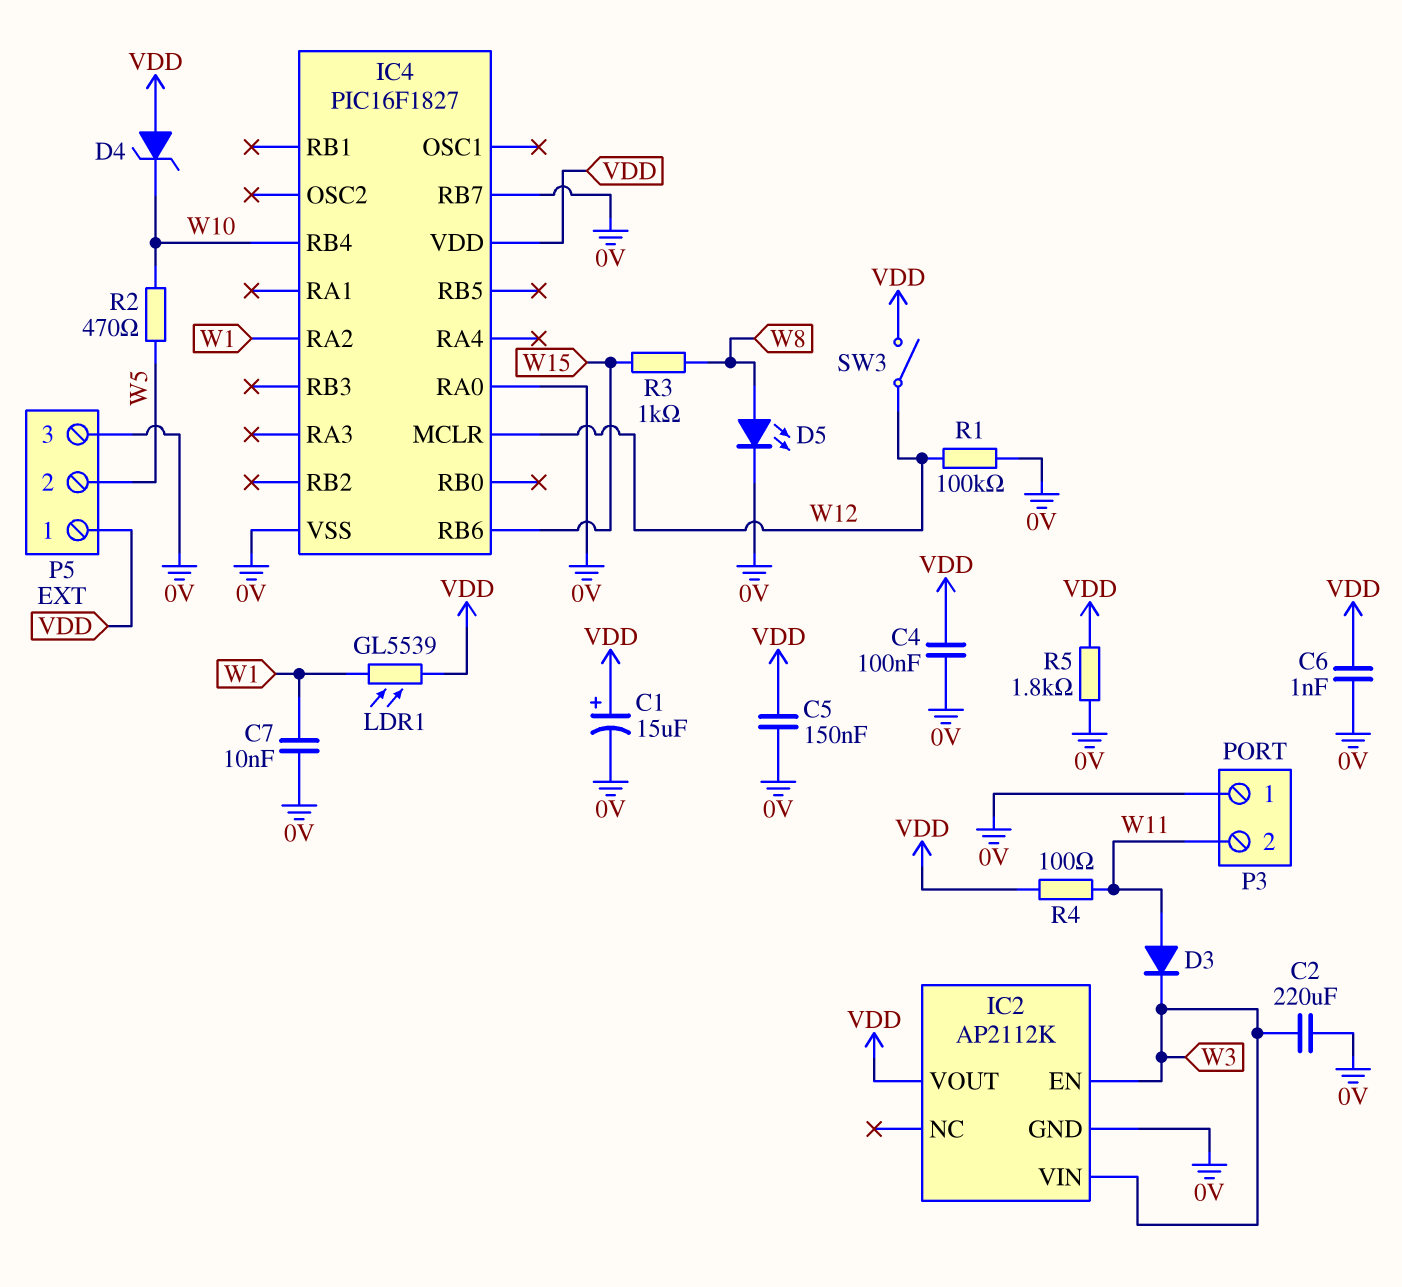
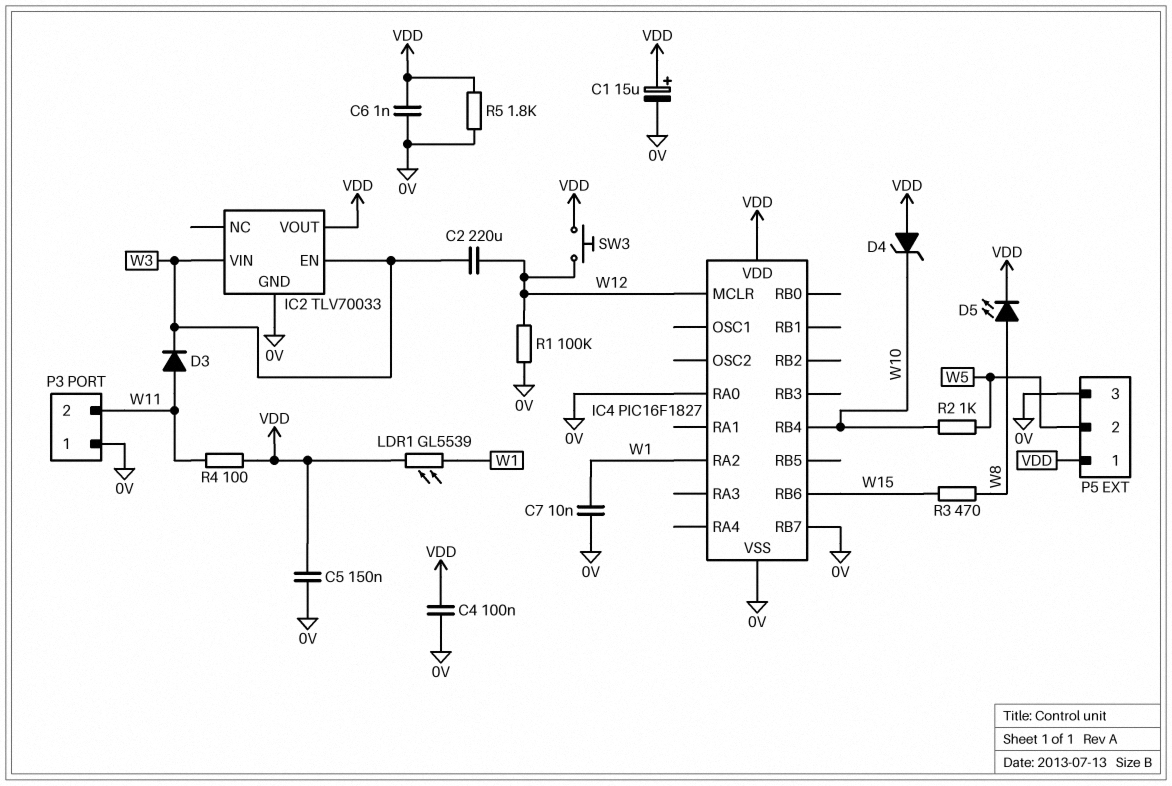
C2: 220uF (0V, W3) -> 220uF (W3, W12)
D5: LED (A W8, K 0V) -> LED (A W8, K VDD)
IC2: AP2112K -> TLV70033
R2: 470 (W5, W10) -> 1k (W5, W10)
R3: 1k (W8, W15) -> 470 (W8, W15)
SW3: switch (VDD, W12) -> button (VDD, W12)

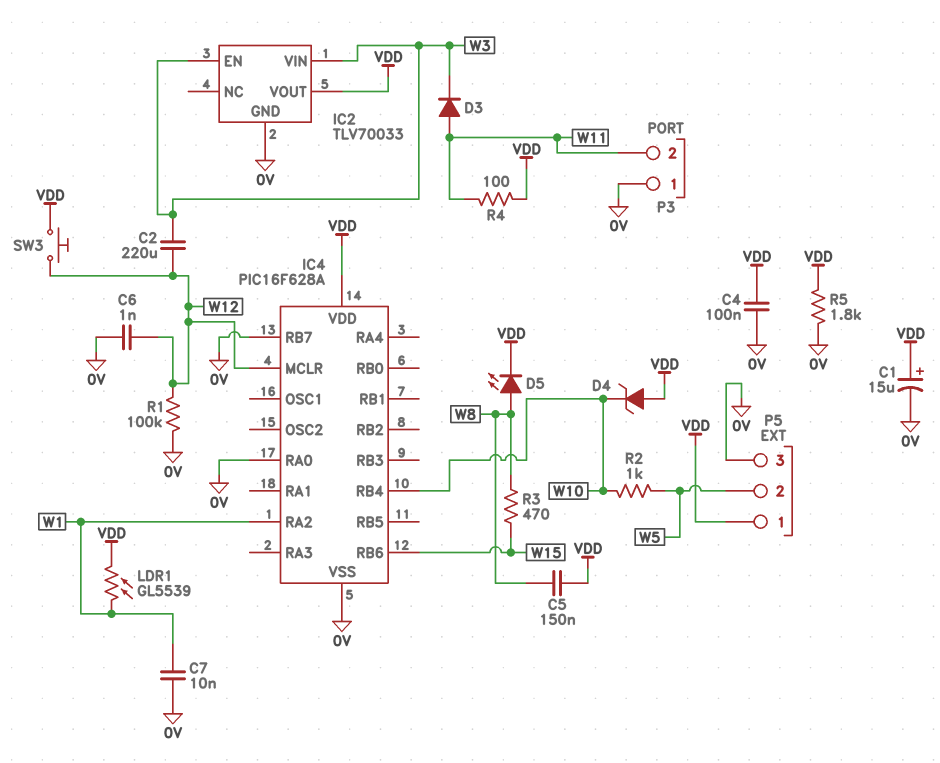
C5: 150nF (0V, VDD) -> 150nF (VDD, W8)
C6: 1nF (0V, VDD) -> 1nF (0V, W12)
IC4: PIC16F1827 -> PIC16F628A

